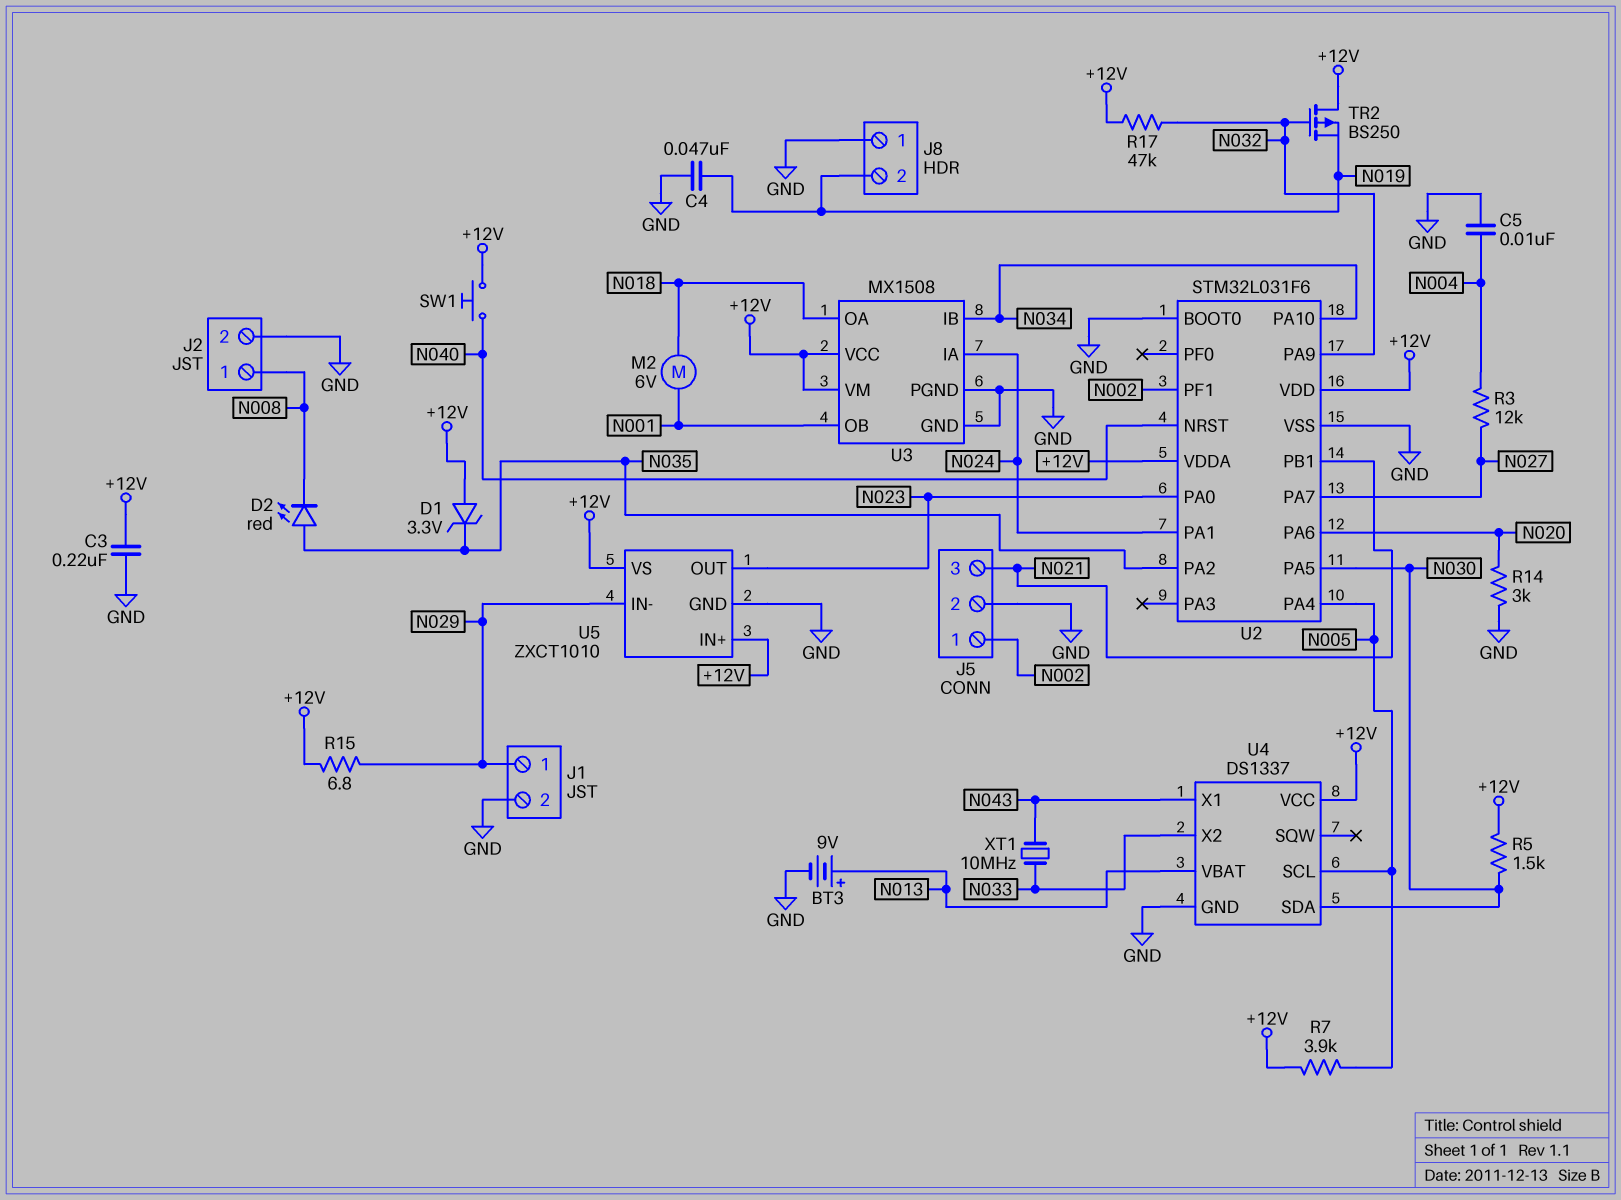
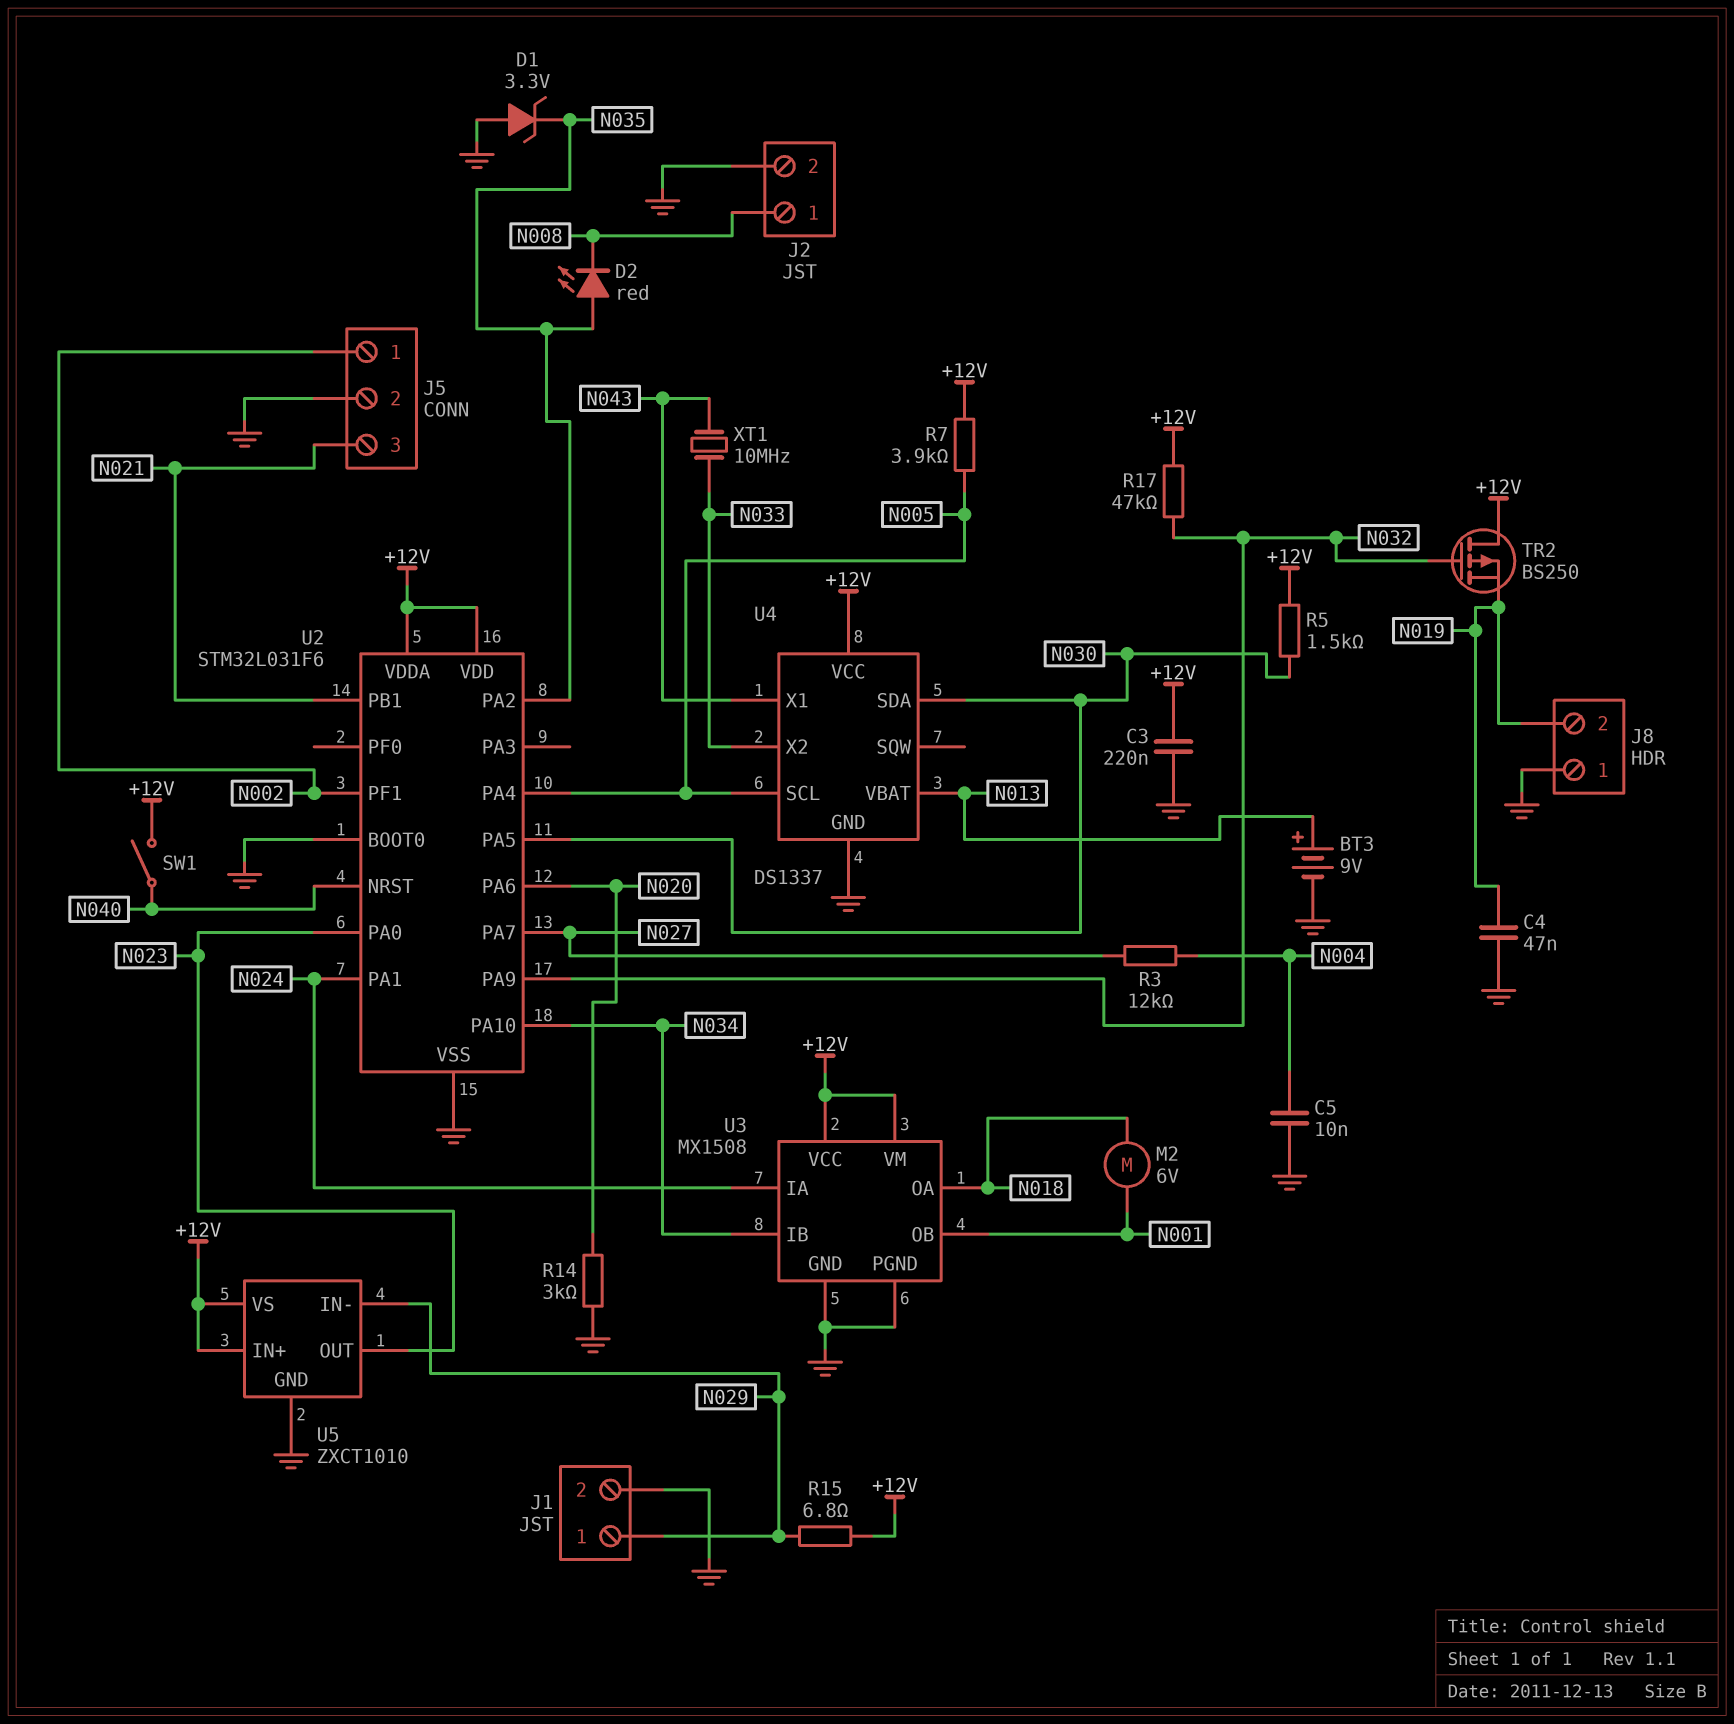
D1: zener 3.3V (A +12V, K N035) -> zener 3.3V (A GND, K N035)
SW1: button (+12V, N040) -> switch (+12V, N040)

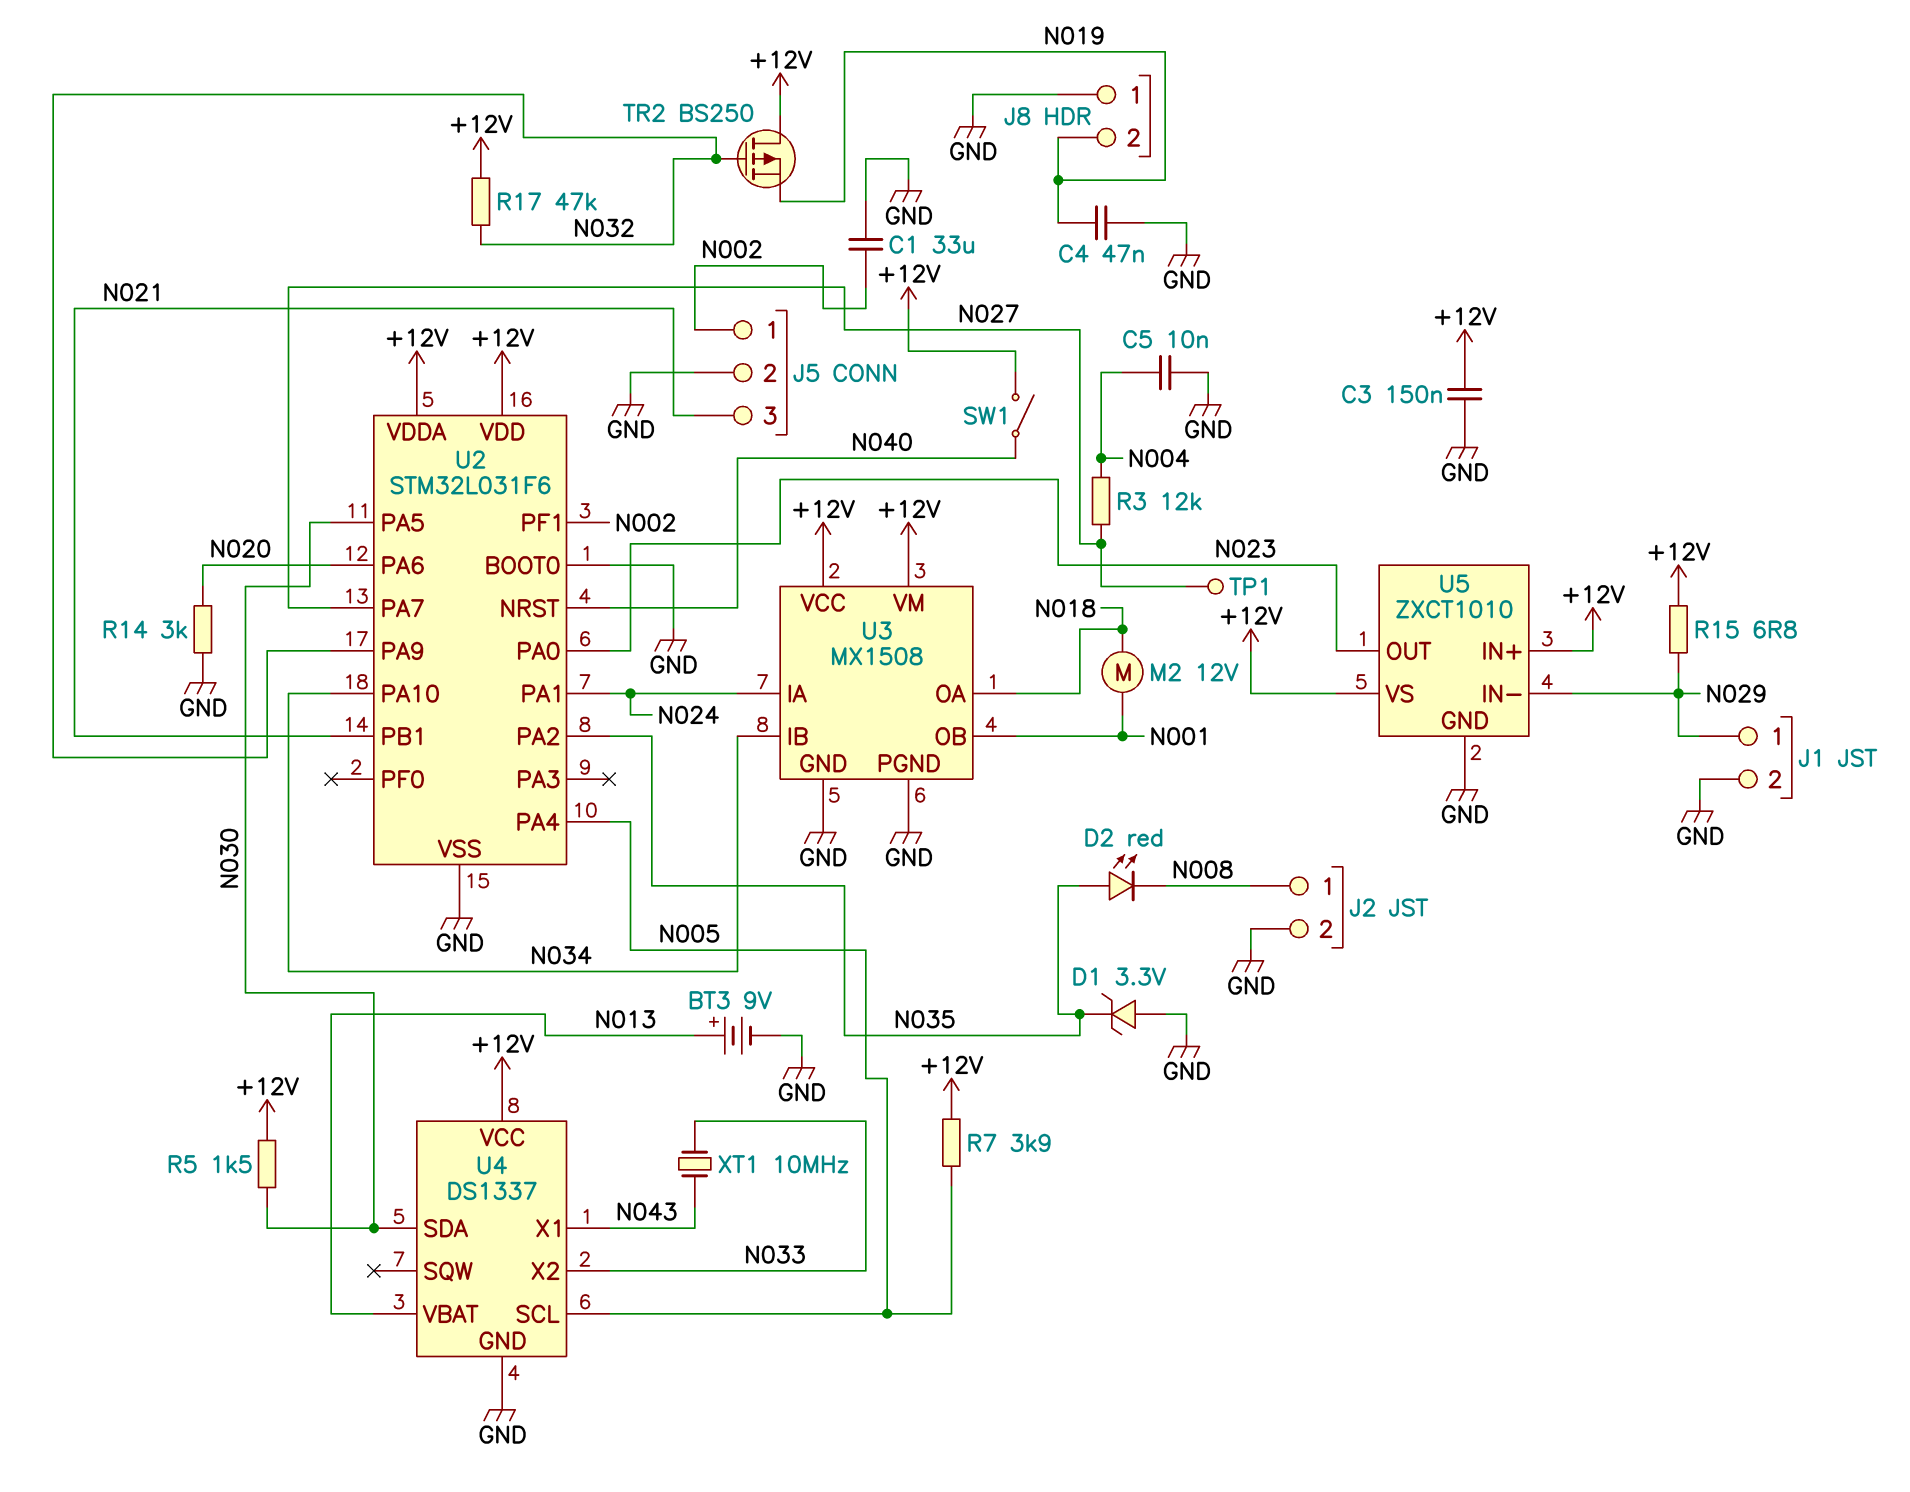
C1: none -> 33uF (GND, N002)
C3: 220nF (+12V, GND) -> 150nF (+12V, GND)
M2: motor 6V (N001, N018) -> motor 12V (N001, N018)
TP1: none -> test point (N027)

